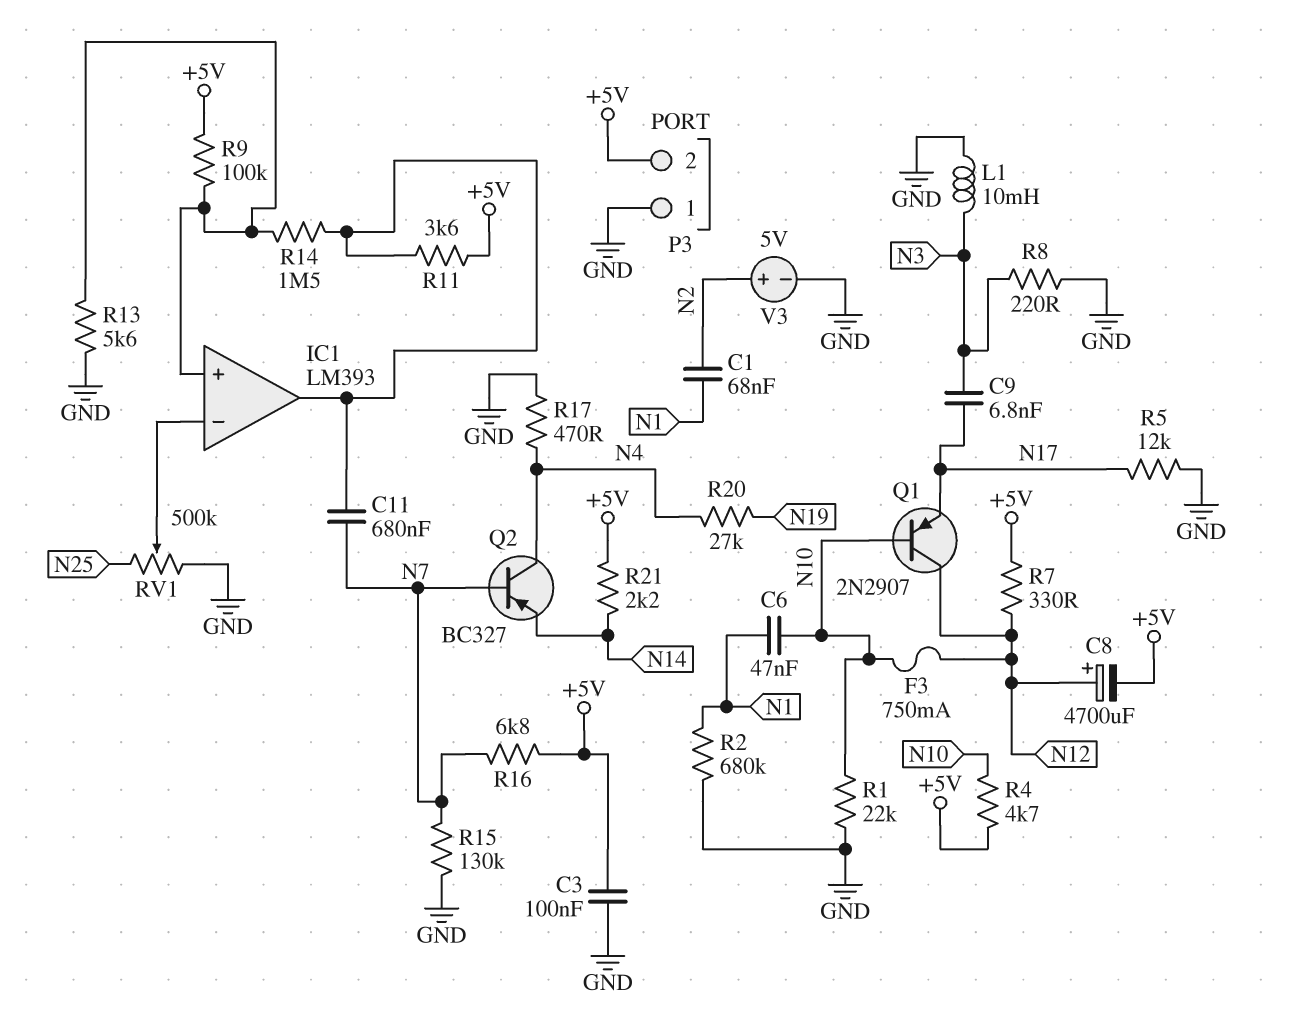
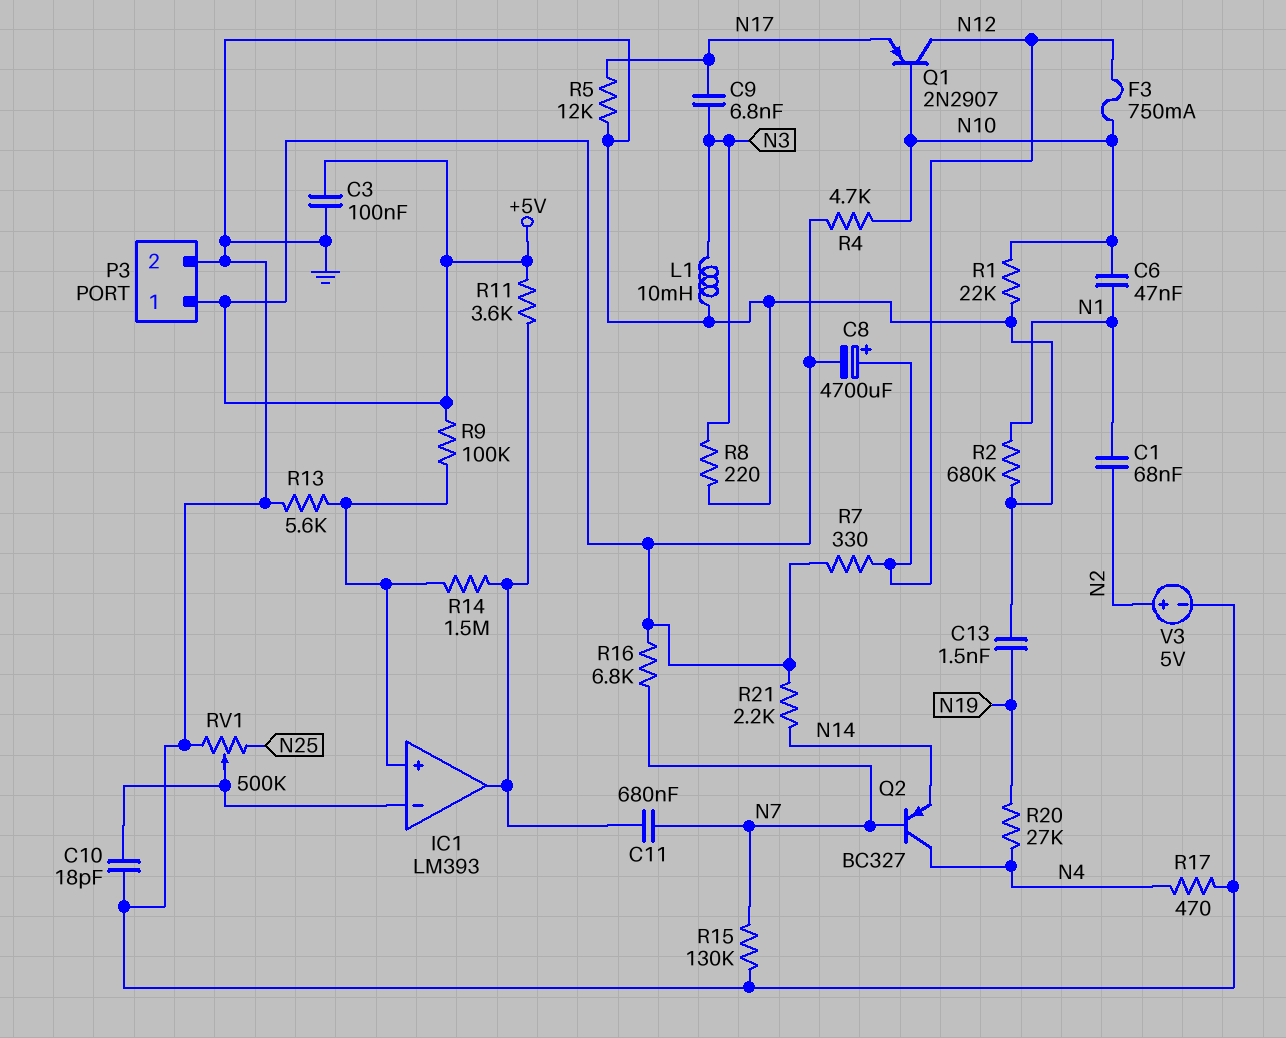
C10: none -> 18pF (GND, IC1/in-)
C13: none -> 1.5nF (GND, N19)
P3 pin 1: GND -> +5V
P3 pin 2: +5V -> GND

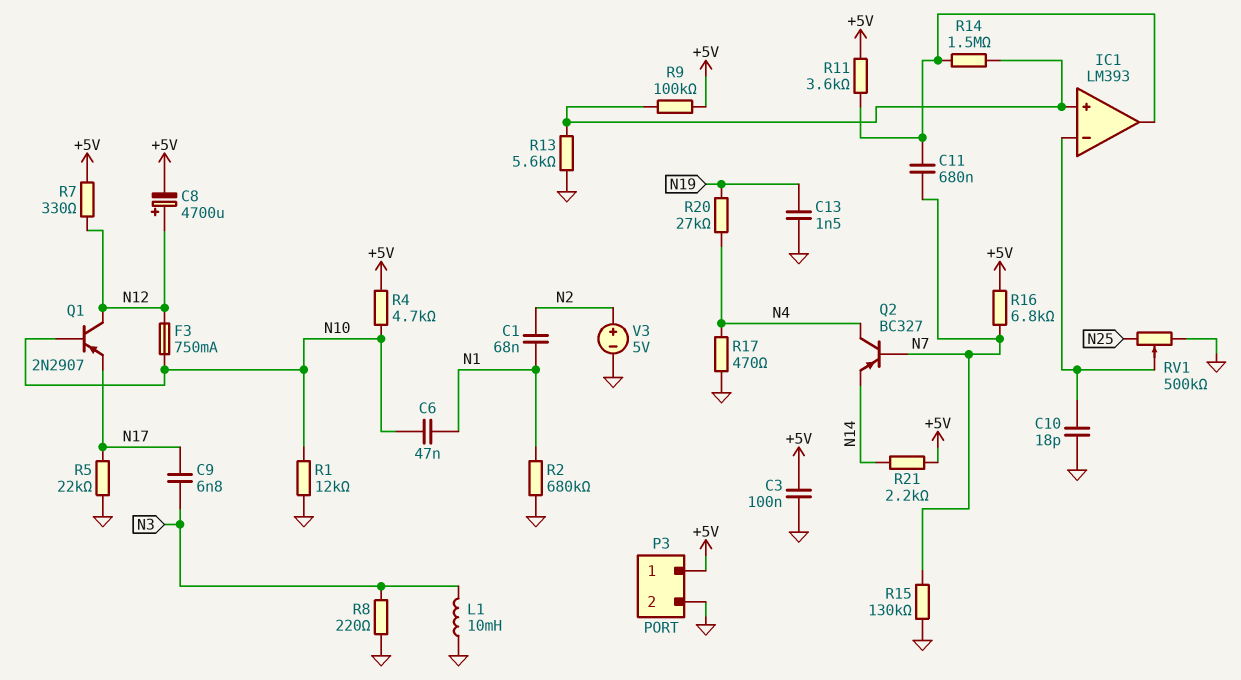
R1: 22k (GND, N10) -> 12k (GND, N10)
R5: 12k (GND, N17) -> 22k (GND, N17)

